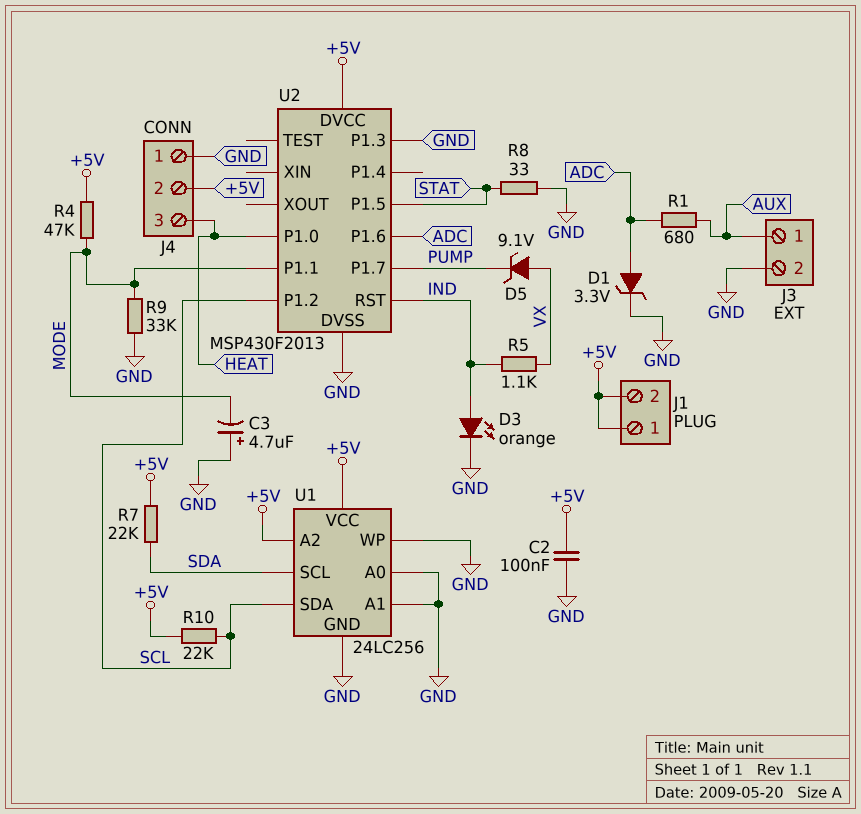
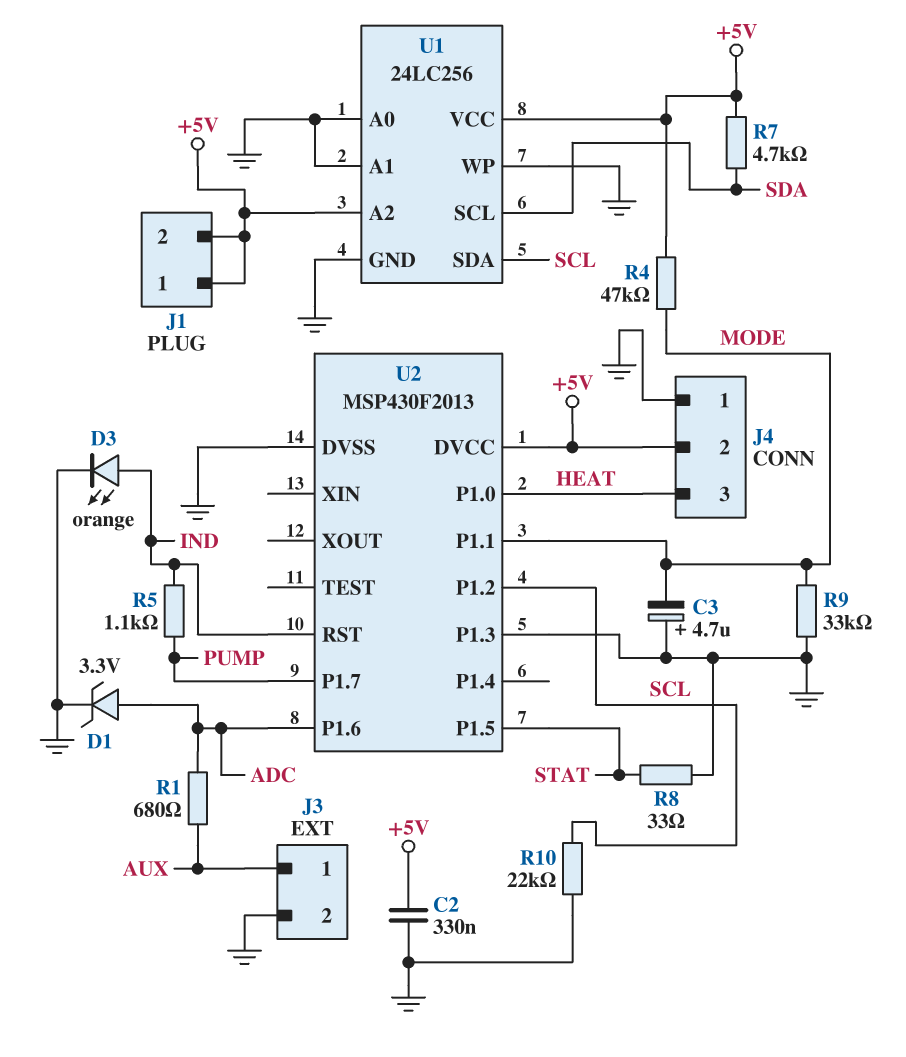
C2: 100nF (+5V, GND) -> 330nF (+5V, GND)
D5: zener 9.1V (A VX, K PUMP) -> none
R5: 1.1k (IND, VX) -> 1.1k (IND, PUMP)
R7: 22k (+5V, SDA) -> 4.7k (+5V, SDA)
R10: 22k (+5V, SCL) -> 22k (GND, SCL)

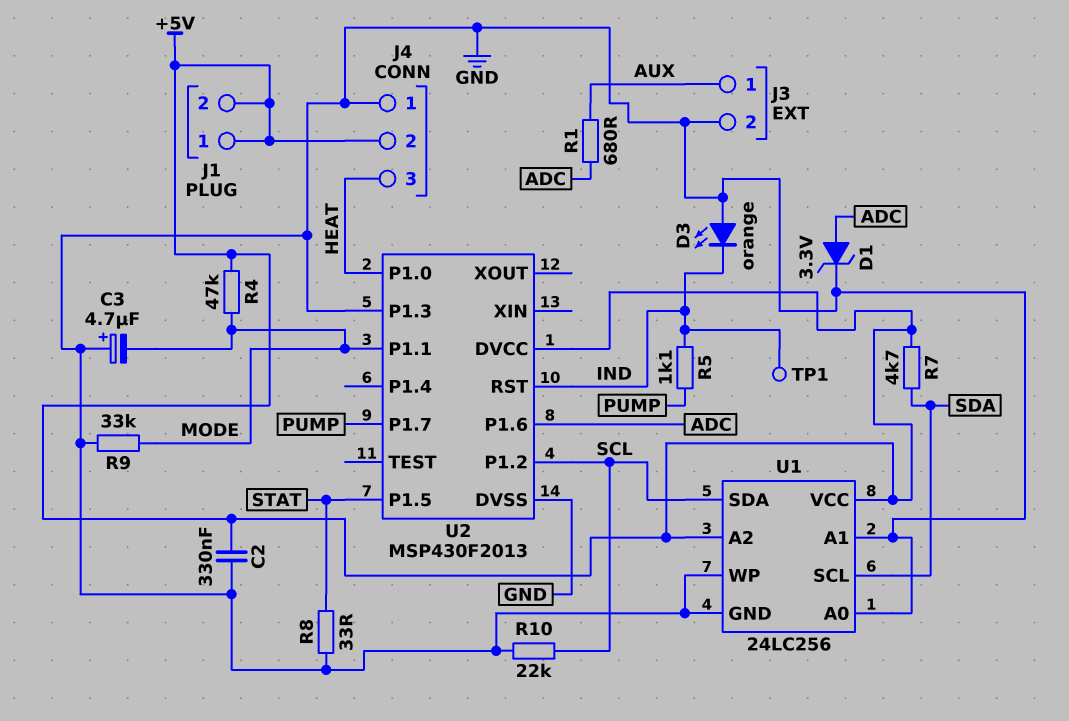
D3: LED orange (A IND, K GND) -> LED orange (A GND, K IND)
TP1: none -> test point (IND)

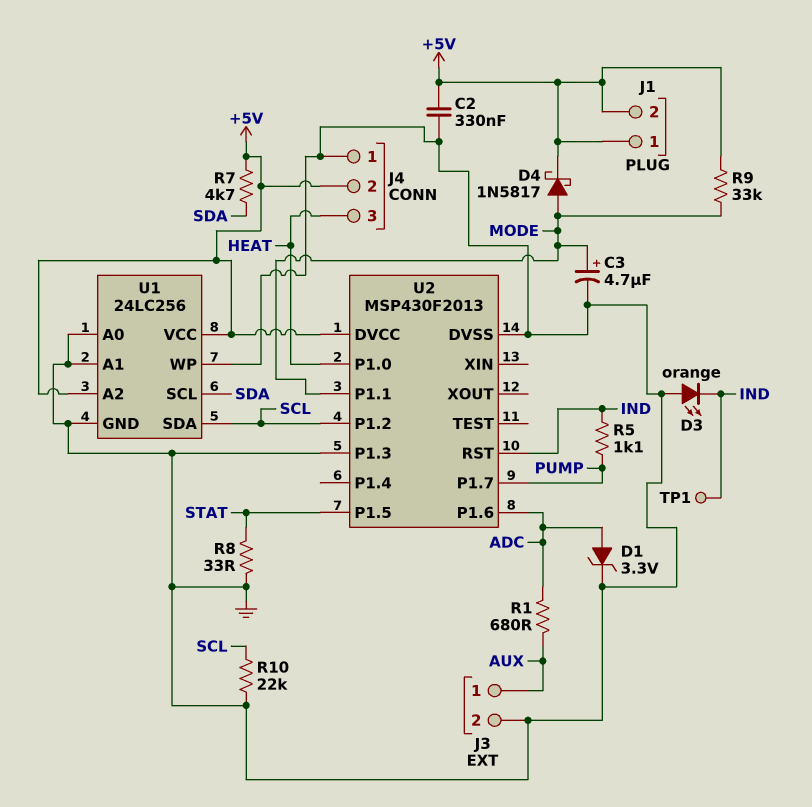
C3: 4.7uF (plus GND, minus MODE) -> 4.7uF (plus MODE, minus GND)
D4: none -> schottky 1N5817 (A MODE, K +5V)
R4: 47k (+5V, MODE) -> none
R9: 33k (GND, MODE) -> 33k (+5V, MODE)

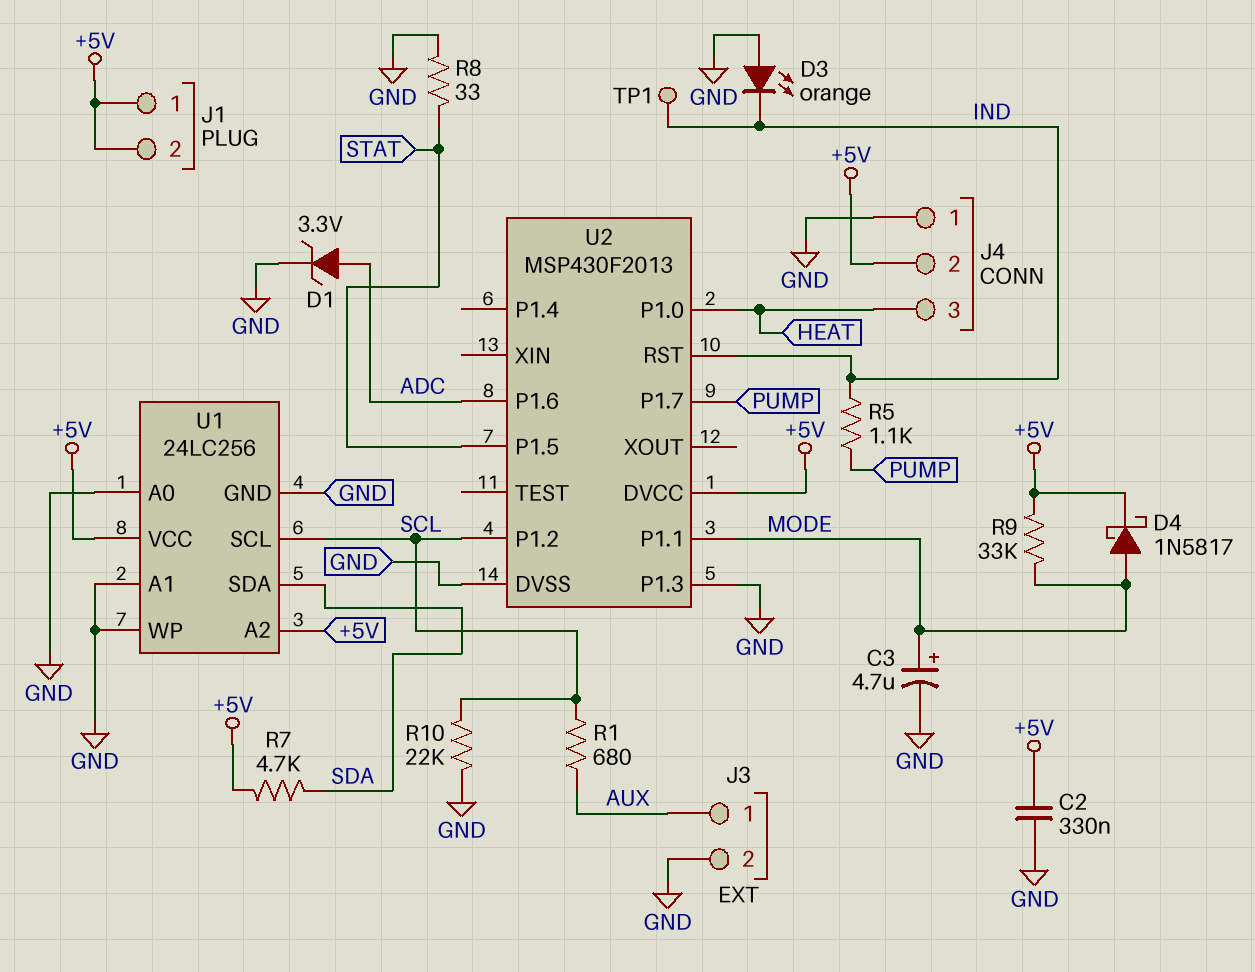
R1: 680 (ADC, AUX) -> 680 (AUX, SCL)
U1 pin SCL: SDA -> SCL
U1 pin SDA: SCL -> SDA

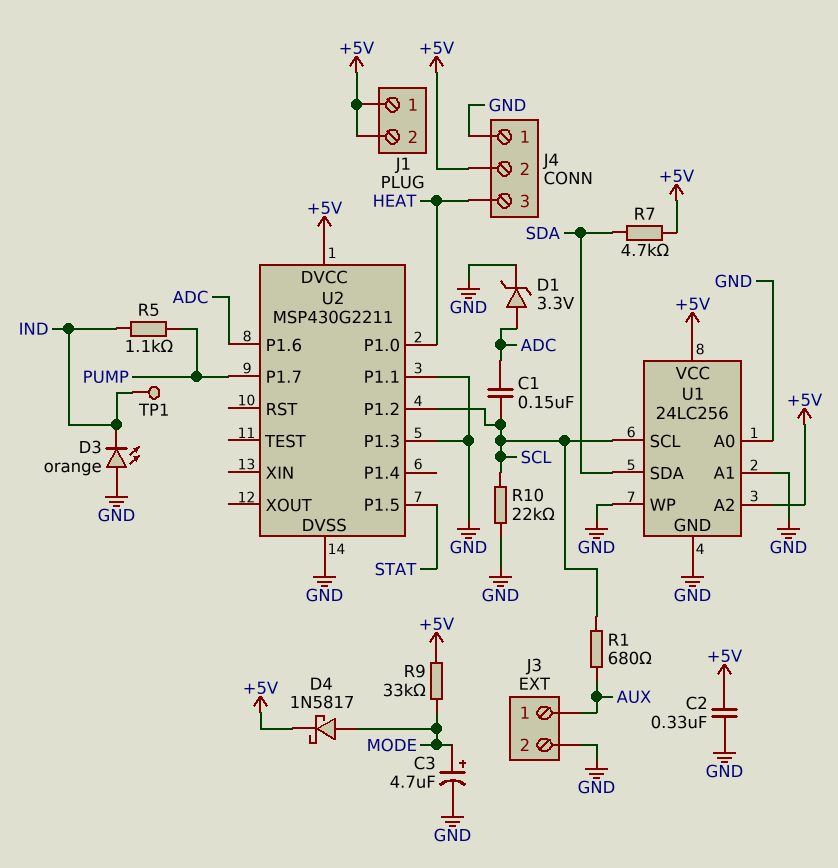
C1: none -> 150nF (ADC, SCL)
R8: 33 (GND, STAT) -> none
U2: MSP430F2013 -> MSP430G2211
U2 pin P1.1: MODE -> GND
U2 pin RST: IND -> none

